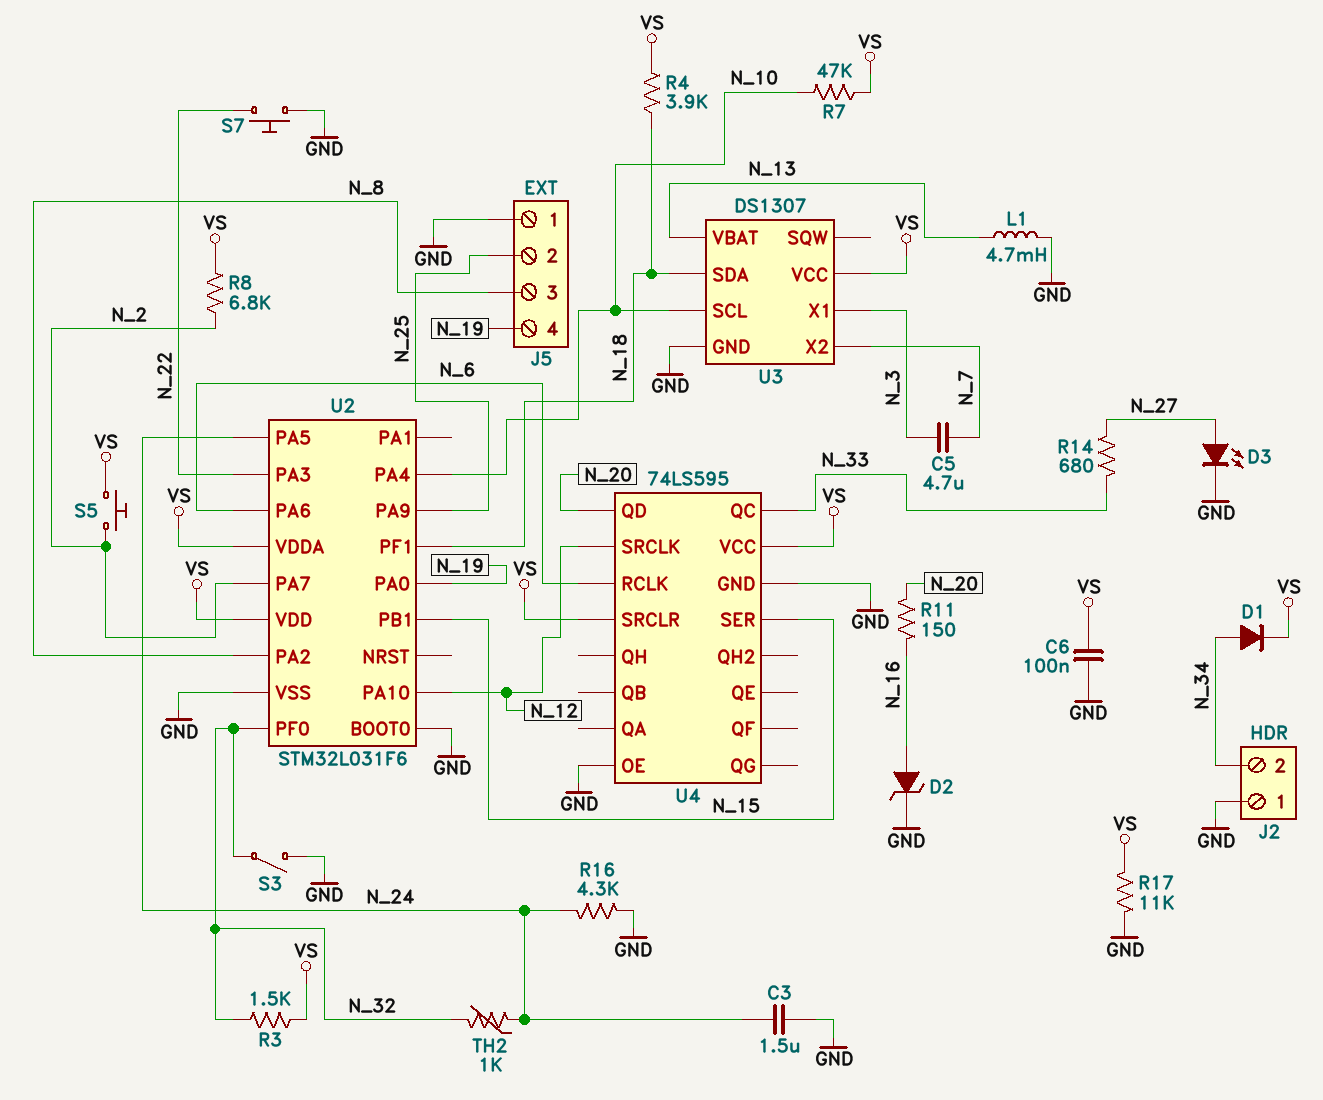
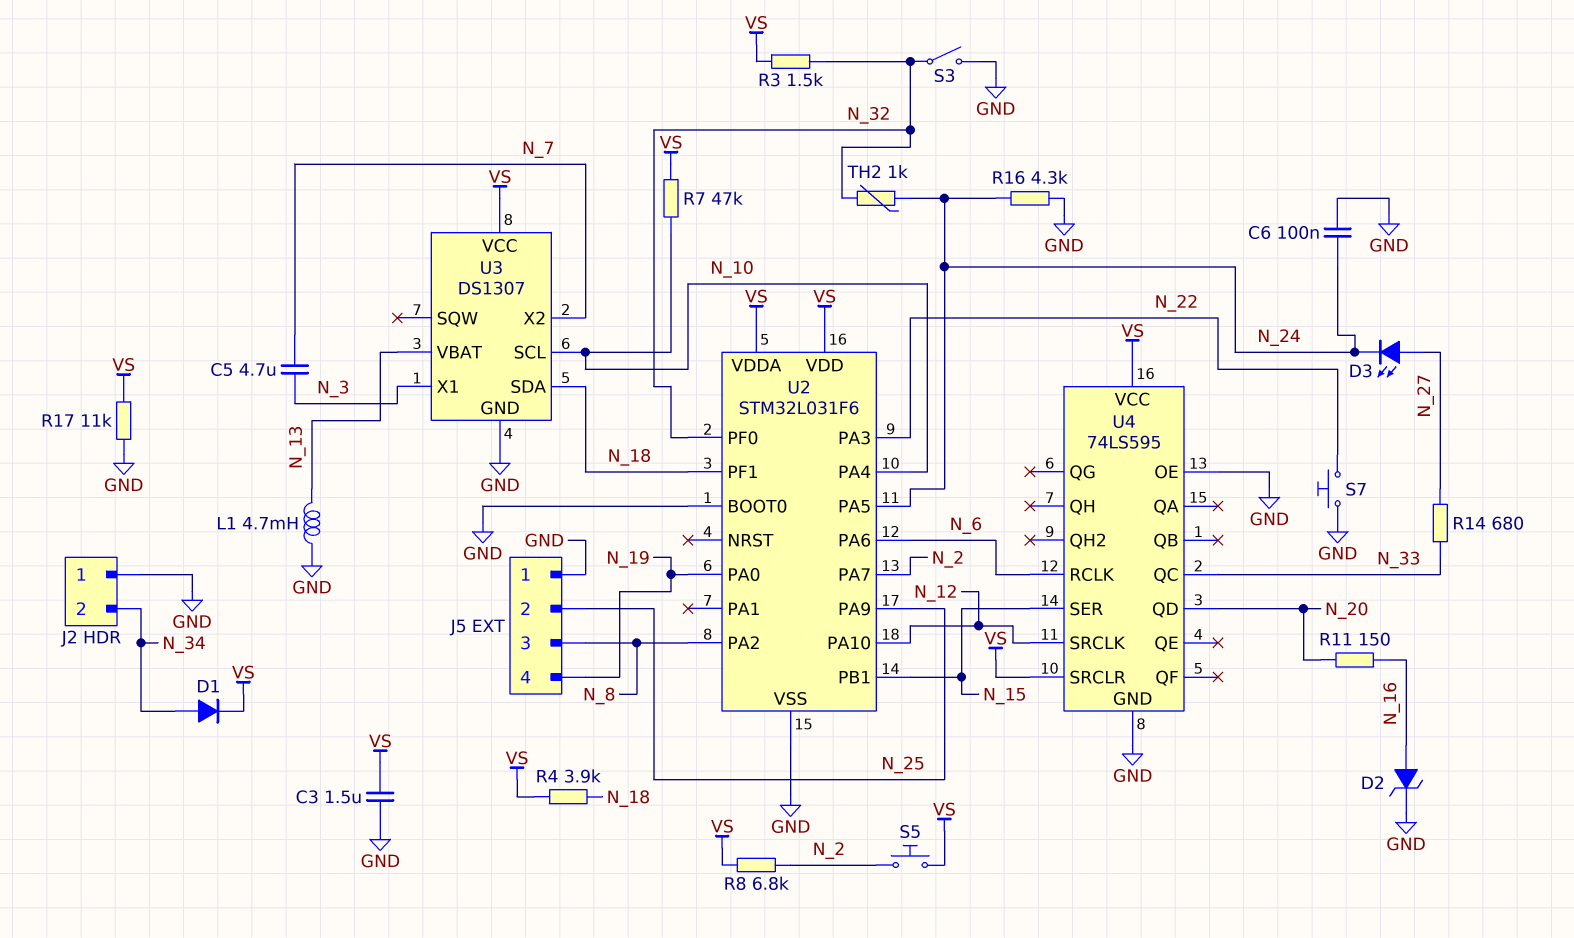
C3: 1.5uF (GND, N_24) -> 1.5uF (GND, VS)
C6: 100nF (GND, VS) -> 100nF (GND, N_24)
D3: LED (A N_27, K GND) -> LED (A N_27, K N_24)

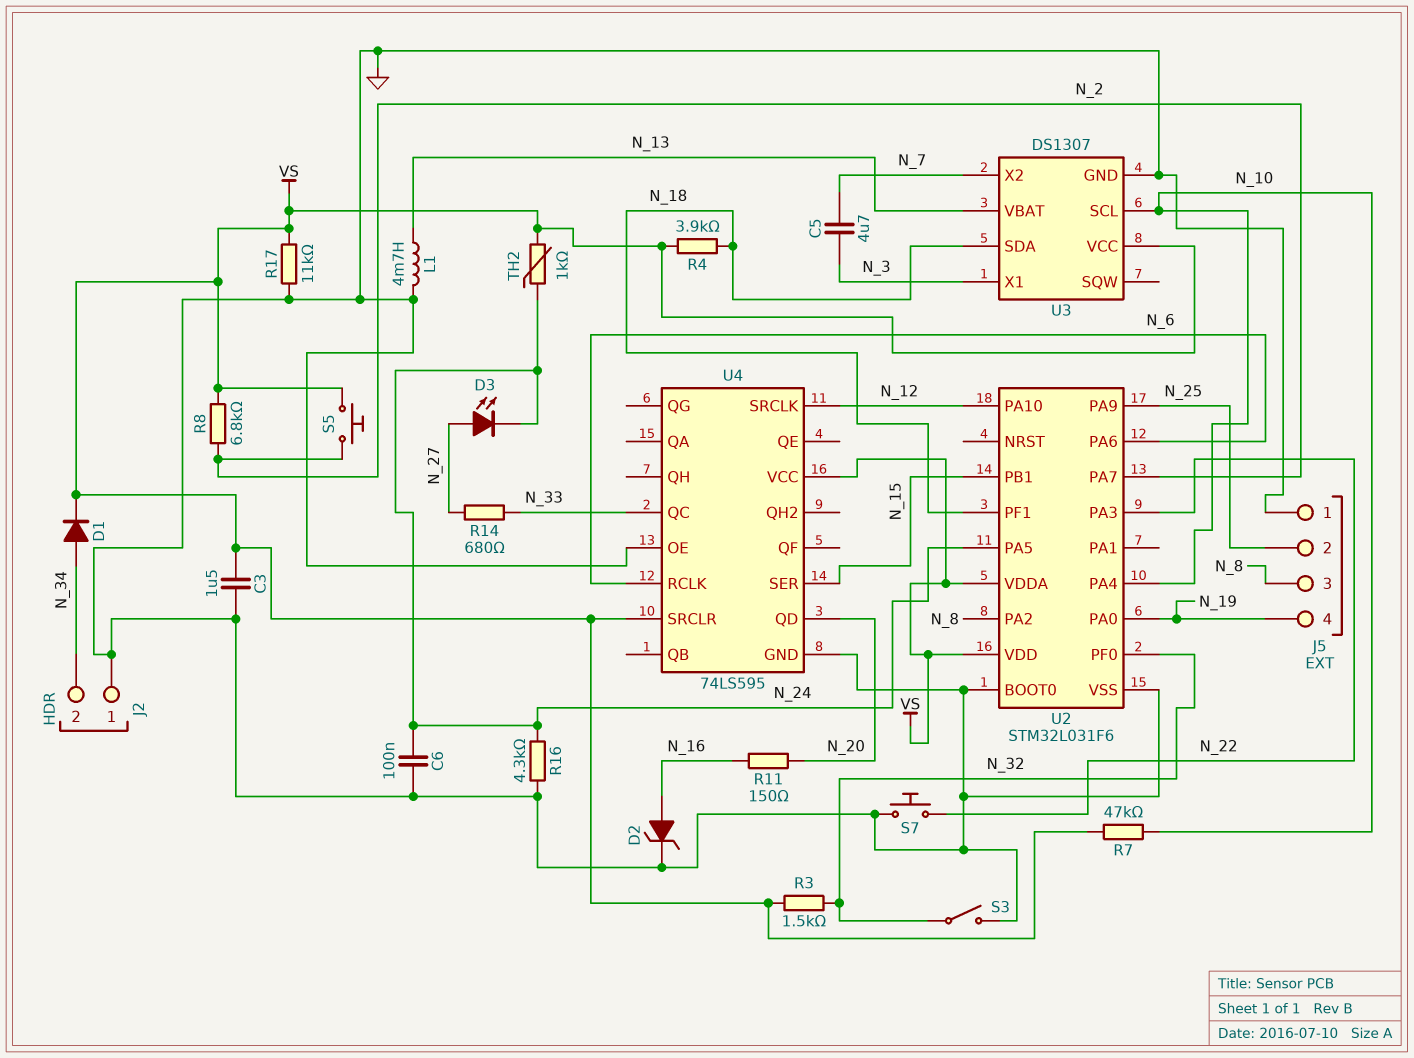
TH2: 1k (N_24, N_32) -> 1k (N_24, VS)

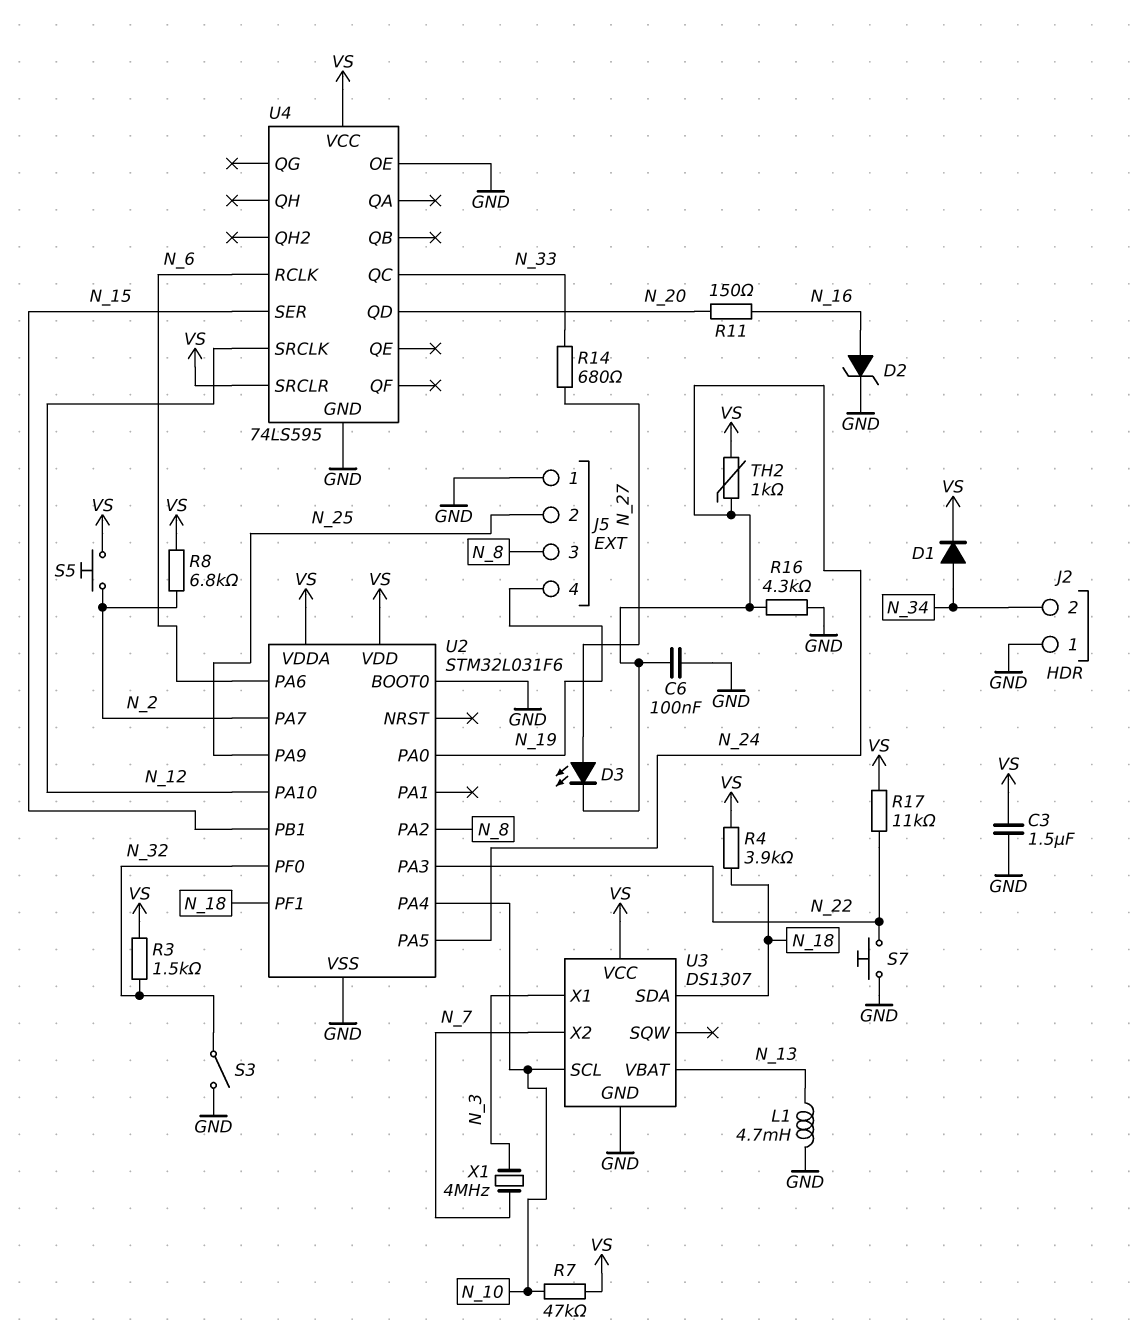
C5: 4.7uF (N_3, N_7) -> none
R17: 11k (GND, VS) -> 11k (N_22, VS)
X1: none -> 4MHz (N_3, N_7)

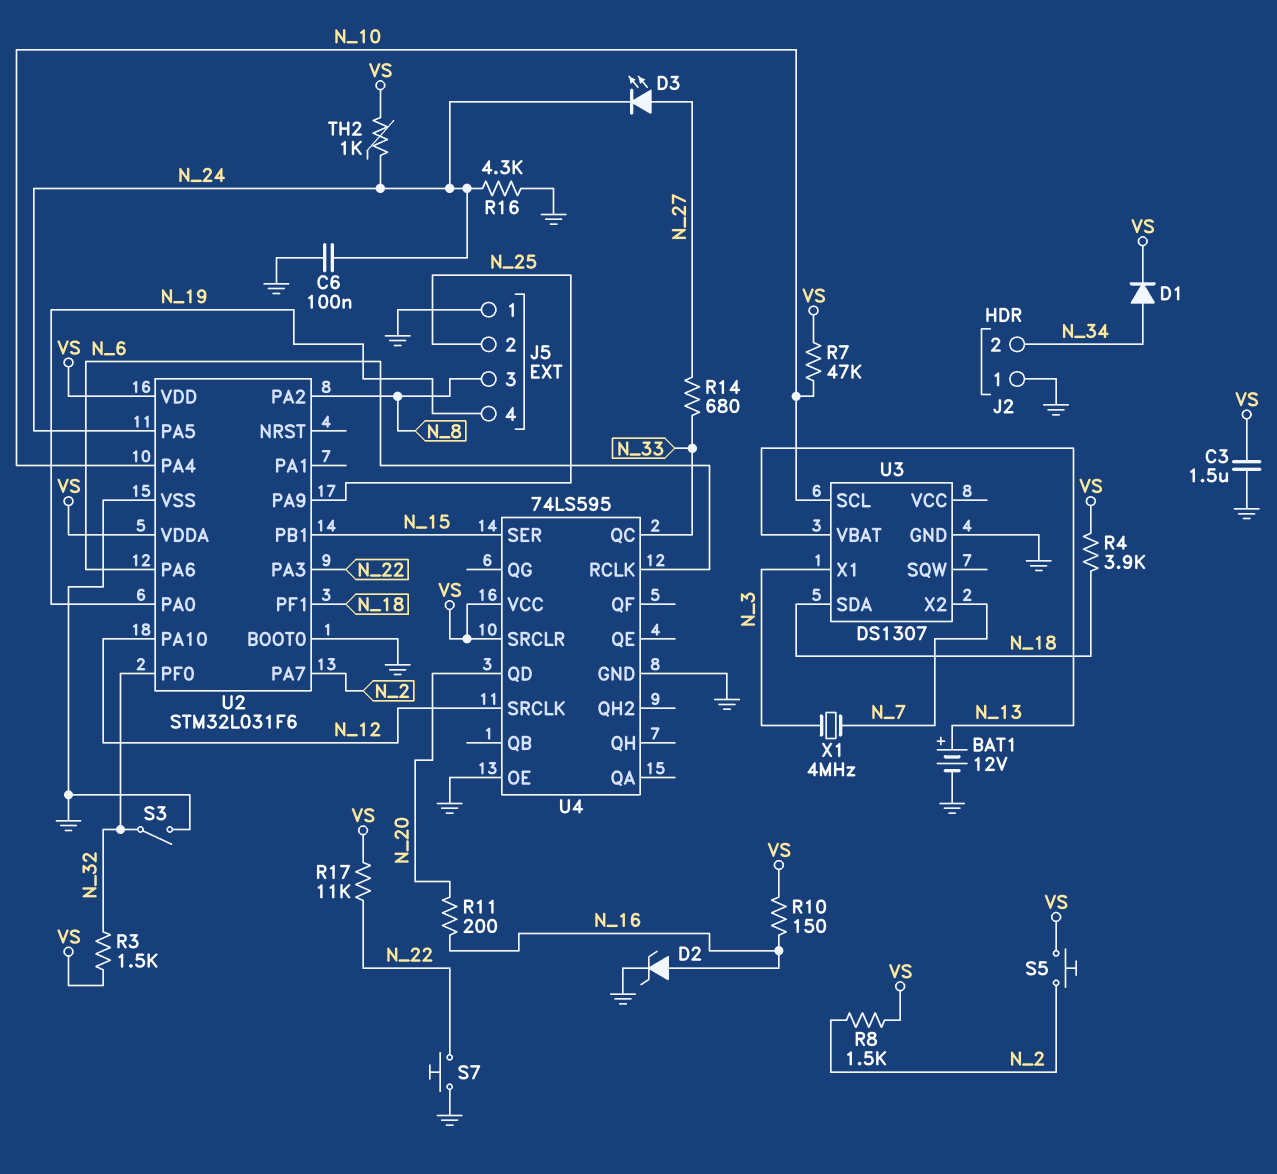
BAT1: none -> 12V (plus N_13, minus GND)
L1: 4.7mH (GND, N_13) -> none
R8: 6.8k (N_2, VS) -> 1.5k (N_2, VS)
R10: none -> 150 (N_16, VS)
R11: 150 (N_16, N_20) -> 200 (N_16, N_20)
U3 pin VCC: VS -> none

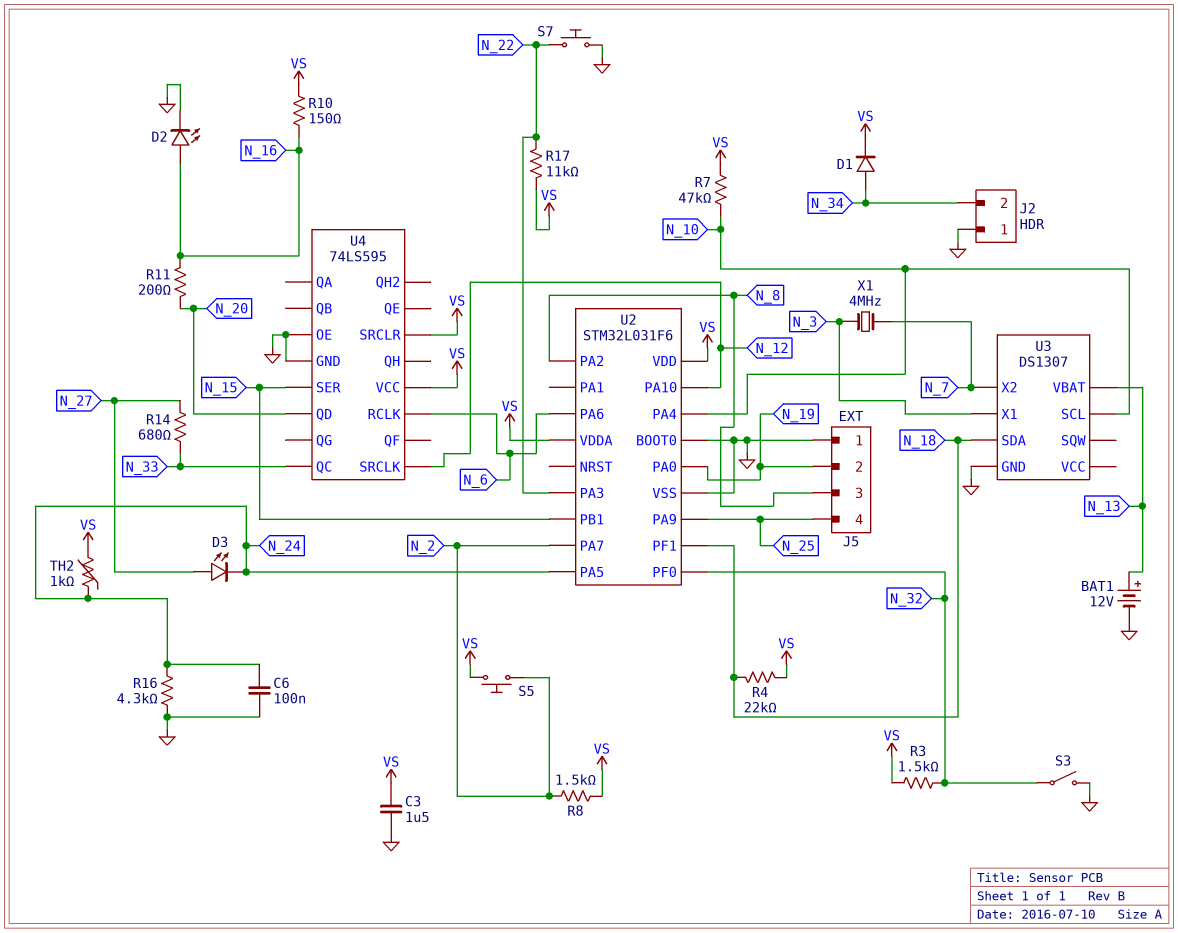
D2: zener (A N_16, K GND) -> LED (A N_16, K GND)
J5 pin 2: N_25 -> N_19
J5 pin 4: N_19 -> N_25
R4: 3.9k (N_18, VS) -> 22k (N_18, VS)

